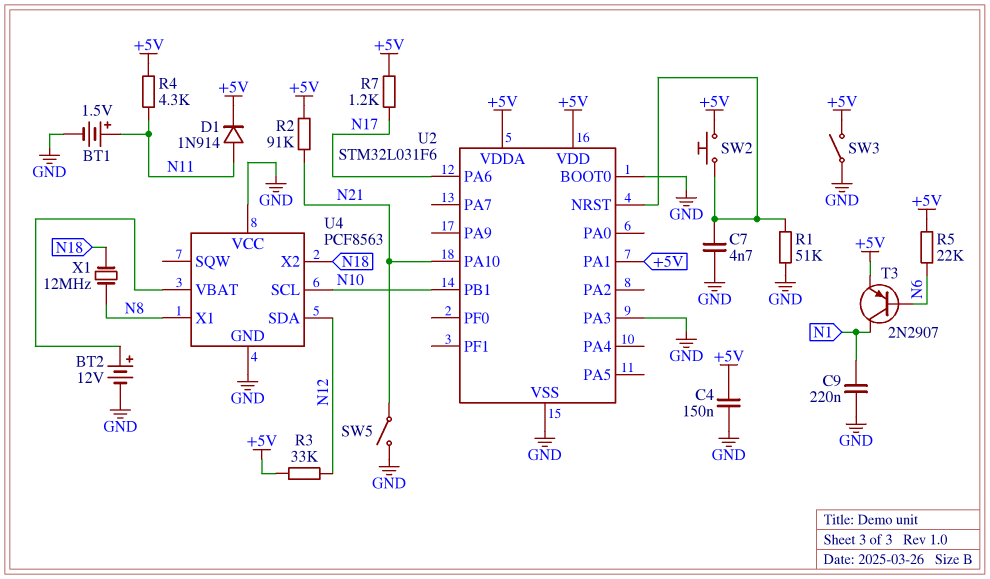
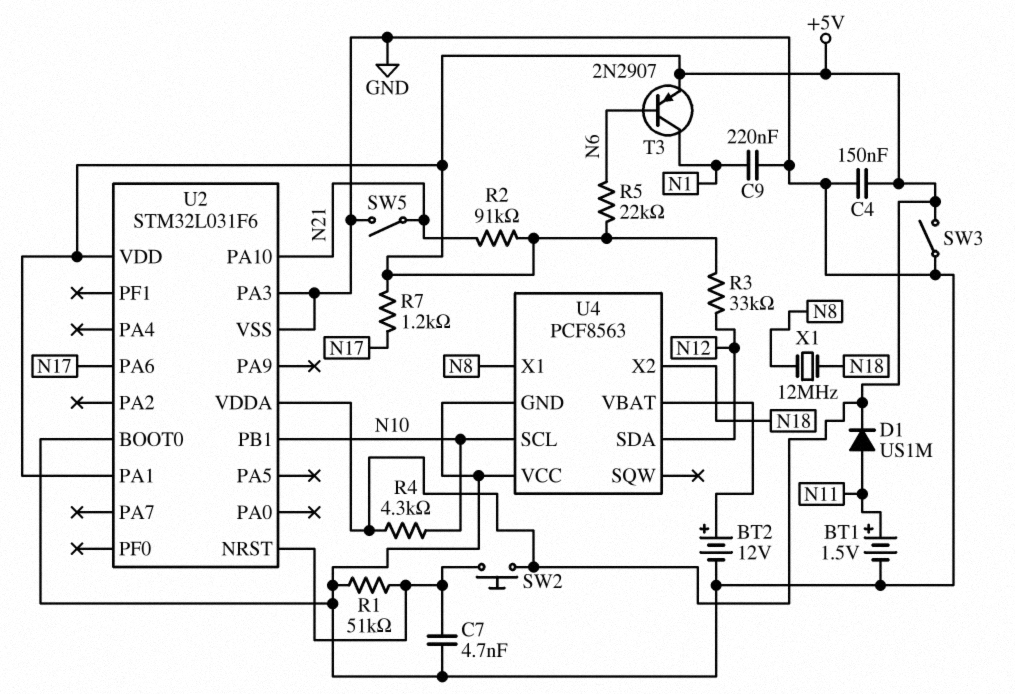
D1: diode 1N914 (A N11, K +5V) -> diode US1M (A N11, K +5V)
R4: 4.3k (+5V, N11) -> 4.3k (+5V, N10)

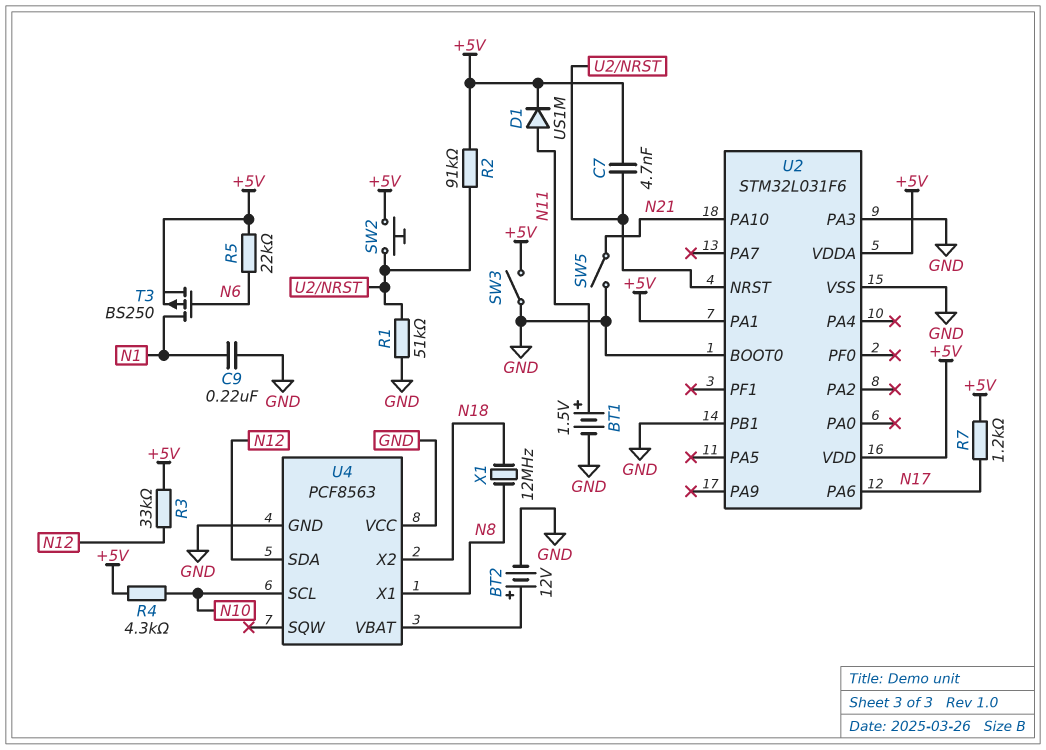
C4: 150nF (+5V, GND) -> none
C7: 4.7nF (GND, U2/NRST) -> 4.7nF (+5V, U2/NRST)
R2: 91k (+5V, N21) -> 91k (+5V, U2/NRST)
T3: PNP 2N2907 (B N6, C N1, E +5V) -> PMOS BS250 (G N6, D N1, S +5V)
U2 pin PB1: N10 -> GND

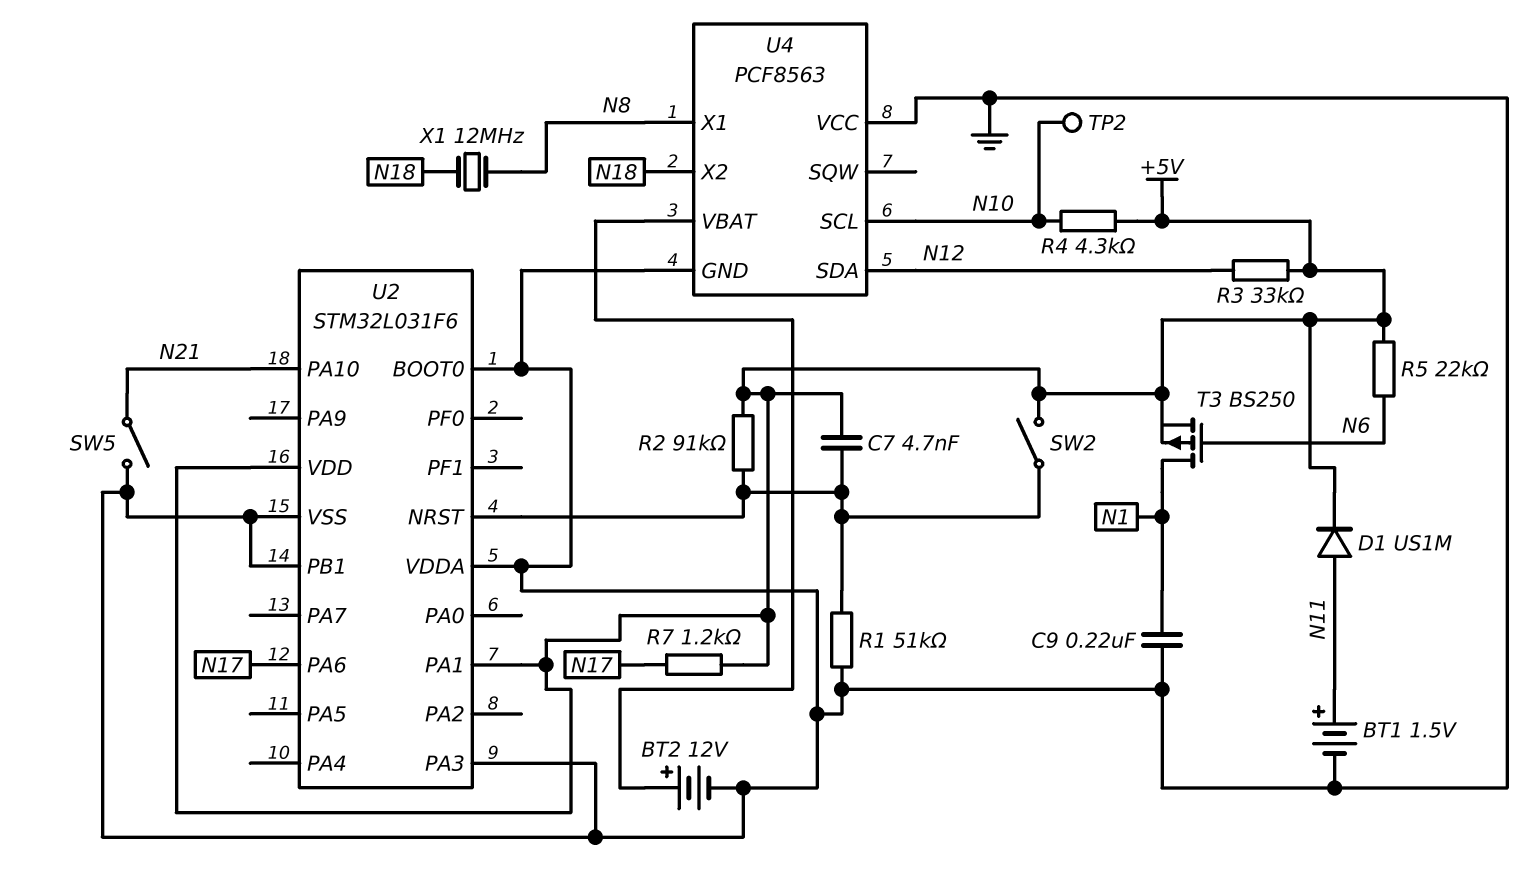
SW2: button (+5V, U2/NRST) -> switch (+5V, U2/NRST)
SW3: switch (+5V, GND) -> none
TP2: none -> test point (N10)
U2 pin VDDA: +5V -> GND

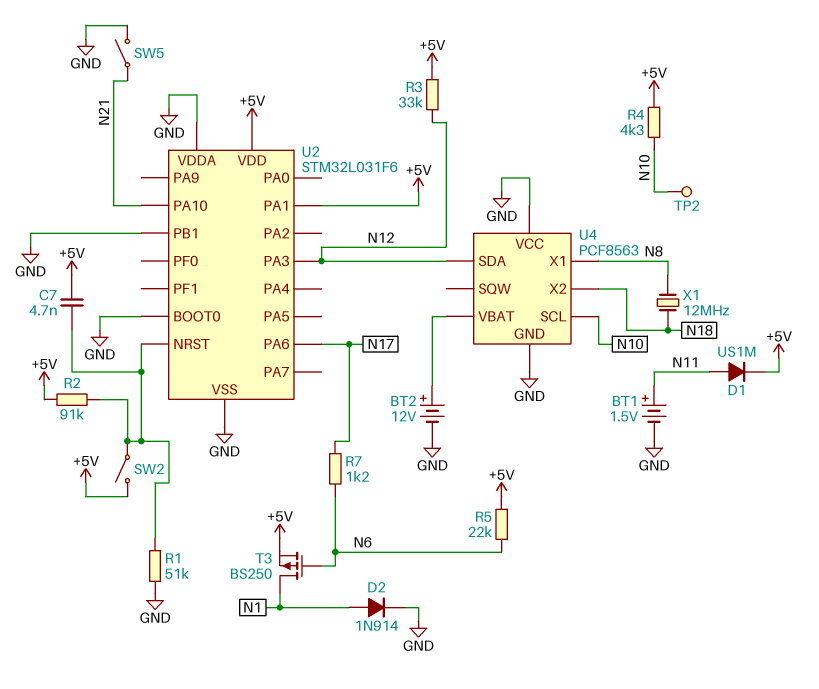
C9: 220nF (GND, N1) -> none
D2: none -> diode 1N914 (A N1, K GND)
R7: 1.2k (+5V, N17) -> 1.2k (N6, N17)
U2 pin PA3: GND -> N12

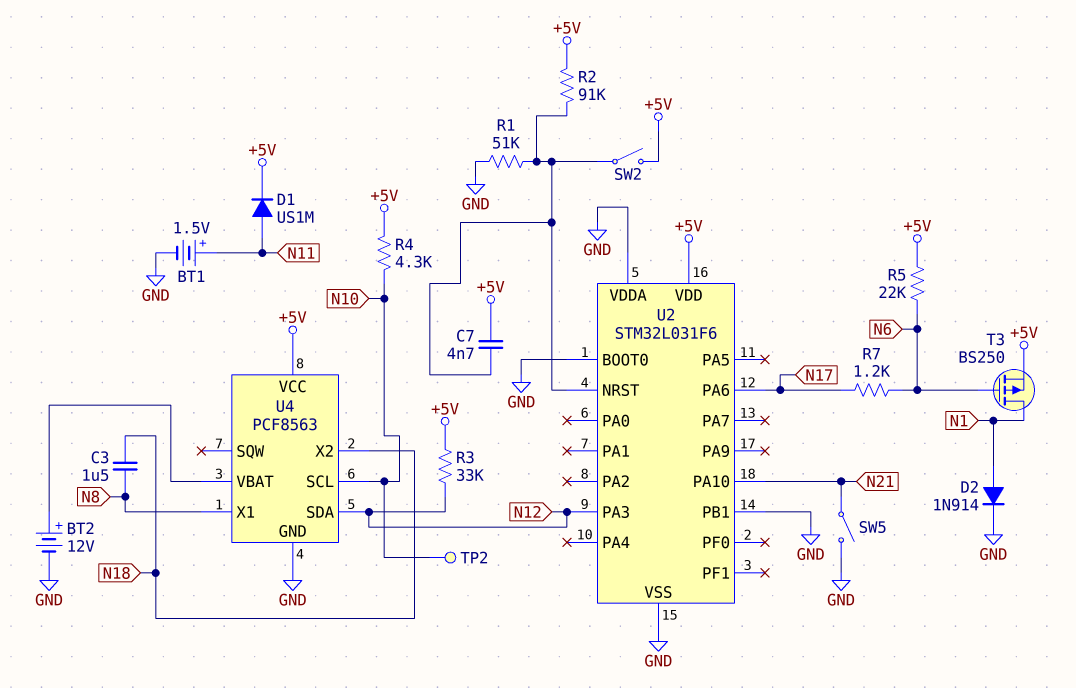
C3: none -> 1.5uF (N8, N18)
U2 pin PA1: +5V -> none
U4 pin VCC: GND -> +5V
X1: 12MHz (N8, N18) -> none

